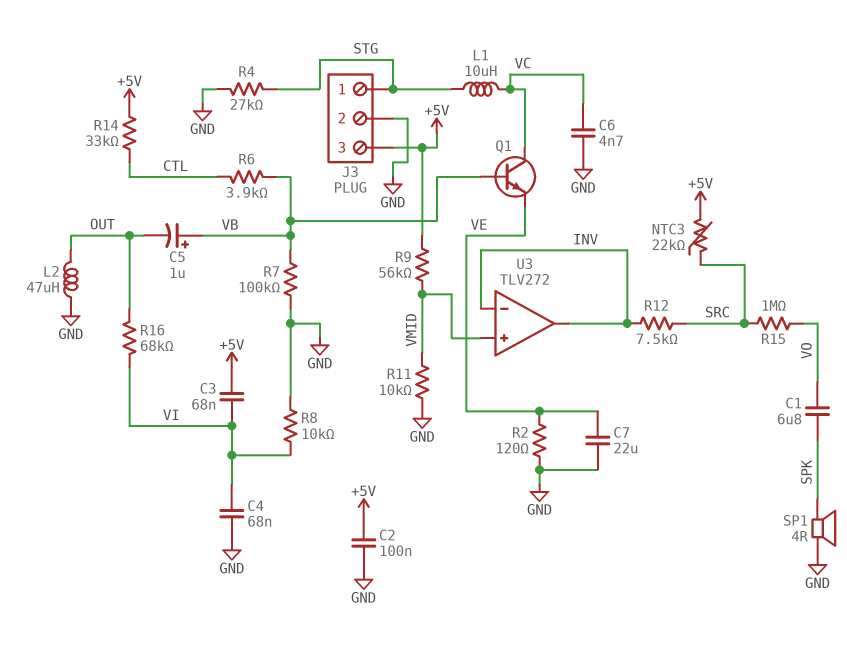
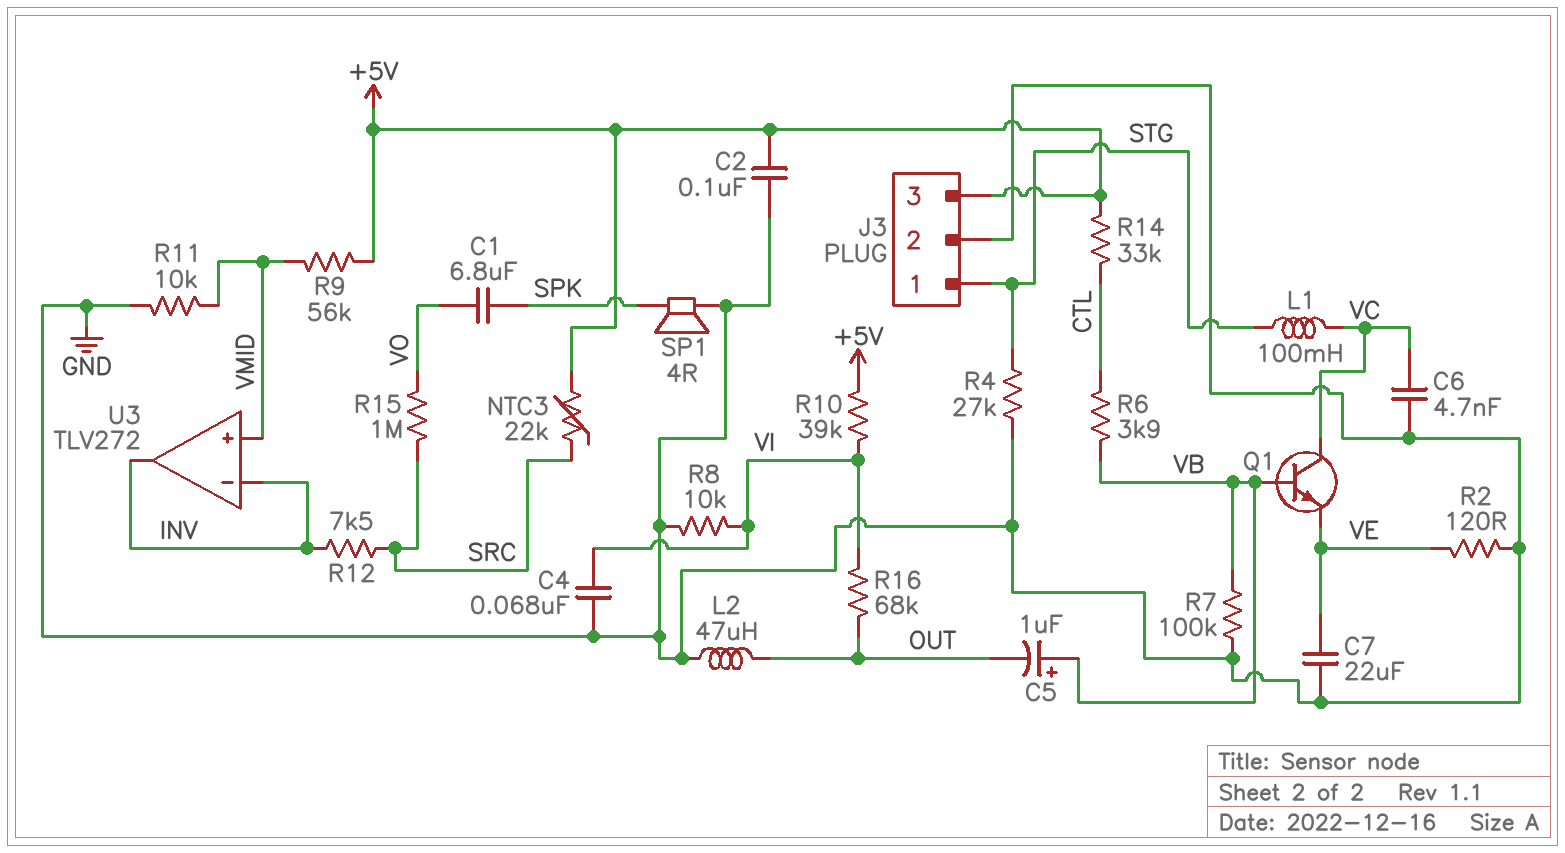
C3: 68nF (+5V, VI) -> none
L1: 10uH (STG, VC) -> 100mH (STG, VC)
R10: none -> 39k (+5V, VI)

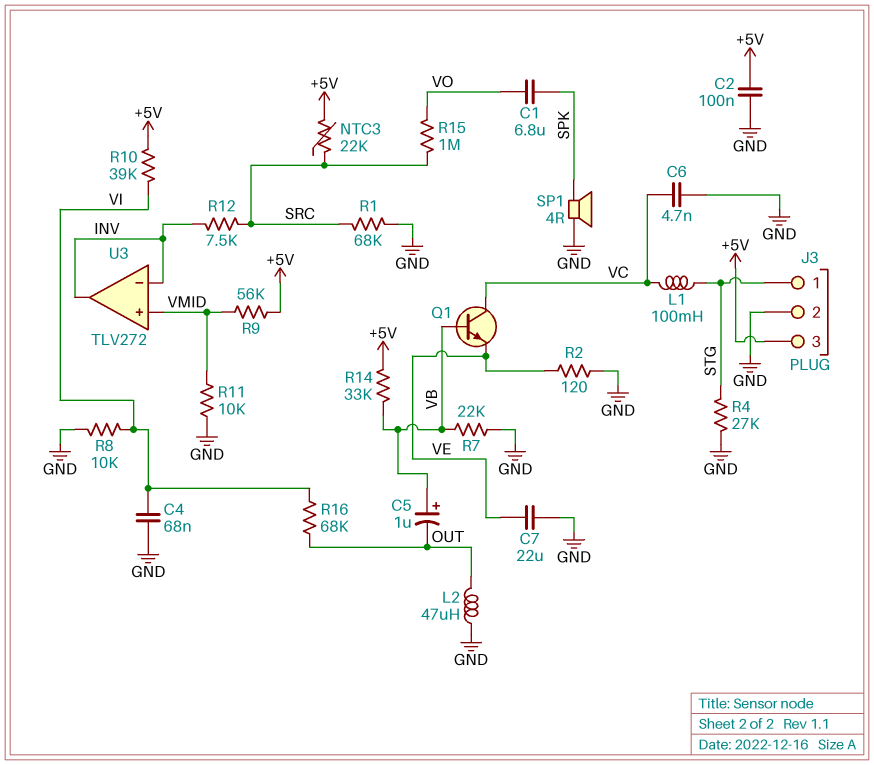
R1: none -> 68k (GND, SRC)
R6: 3.9k (CTL, VB) -> none
R7: 100k (GND, VB) -> 22k (GND, VB)
R14: 33k (+5V, CTL) -> 33k (+5V, VB)

